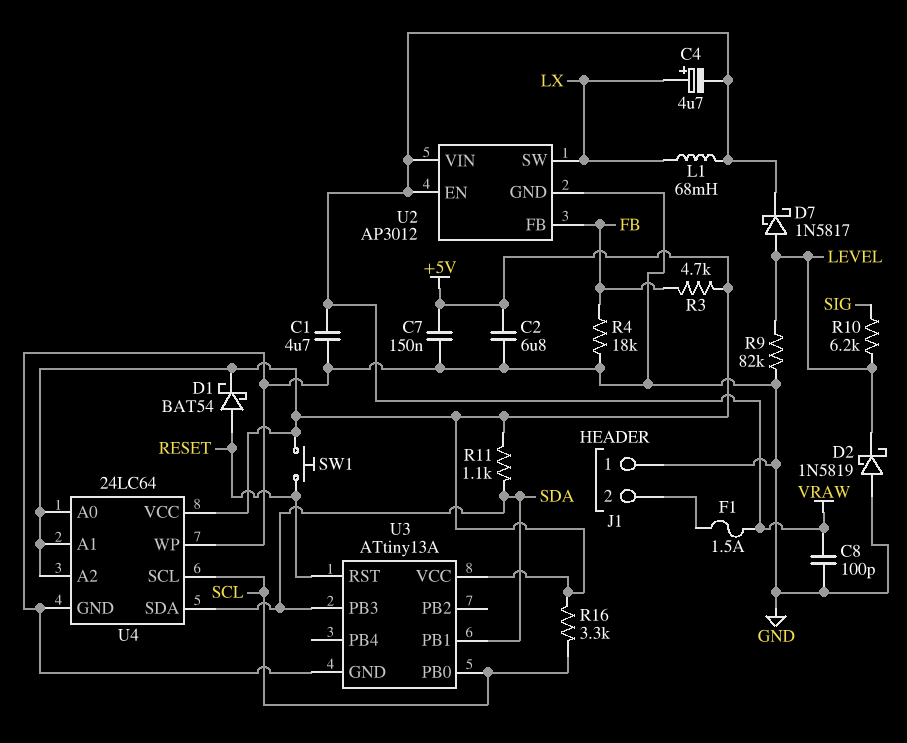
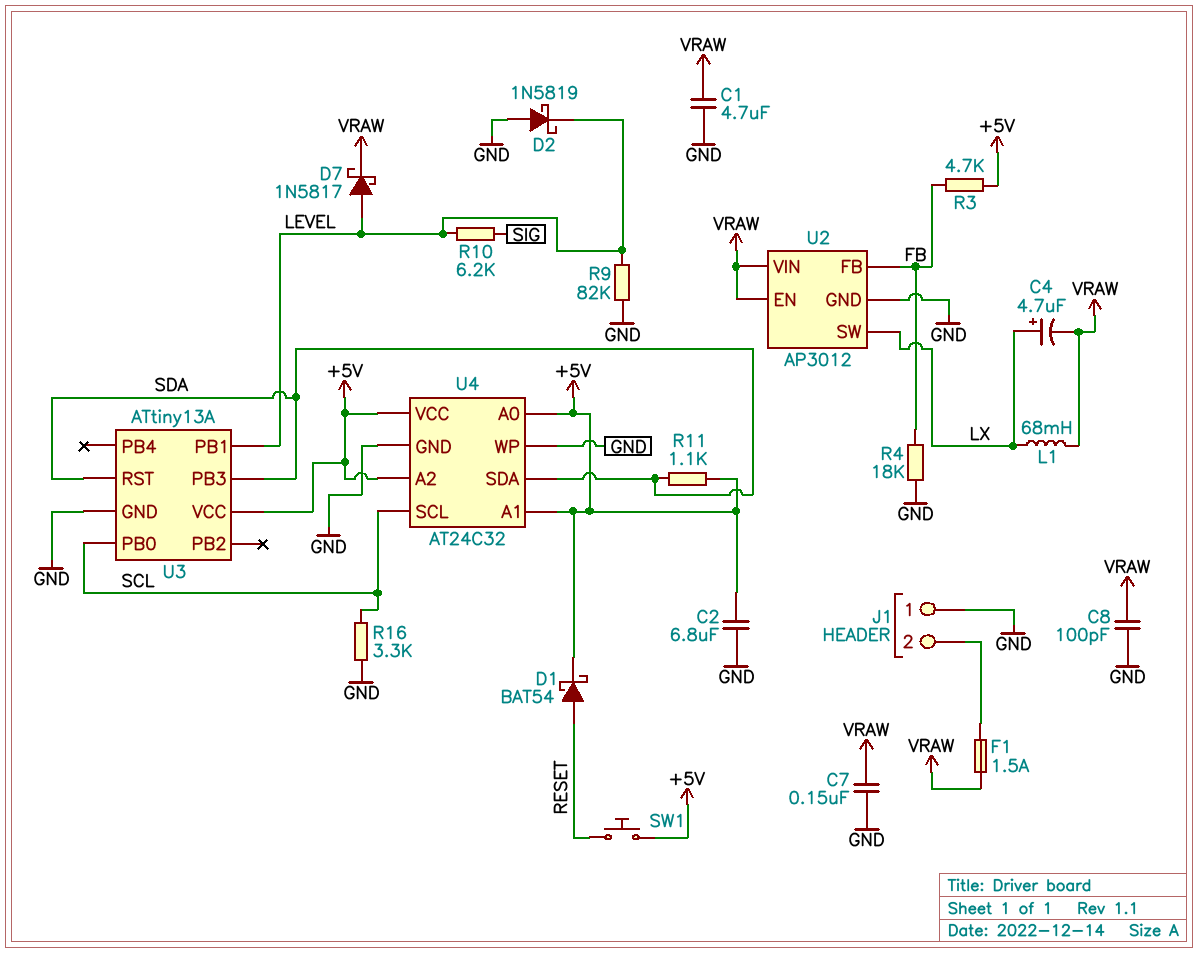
C7: 150nF (+5V, GND) -> 150nF (GND, VRAW)
R16: 3.3k (+5V, SCL) -> 3.3k (GND, SCL)
U3 pin PB1: SDA -> LEVEL
U3 pin RST: RESET -> SDA
U4: 24LC64 -> AT24C32

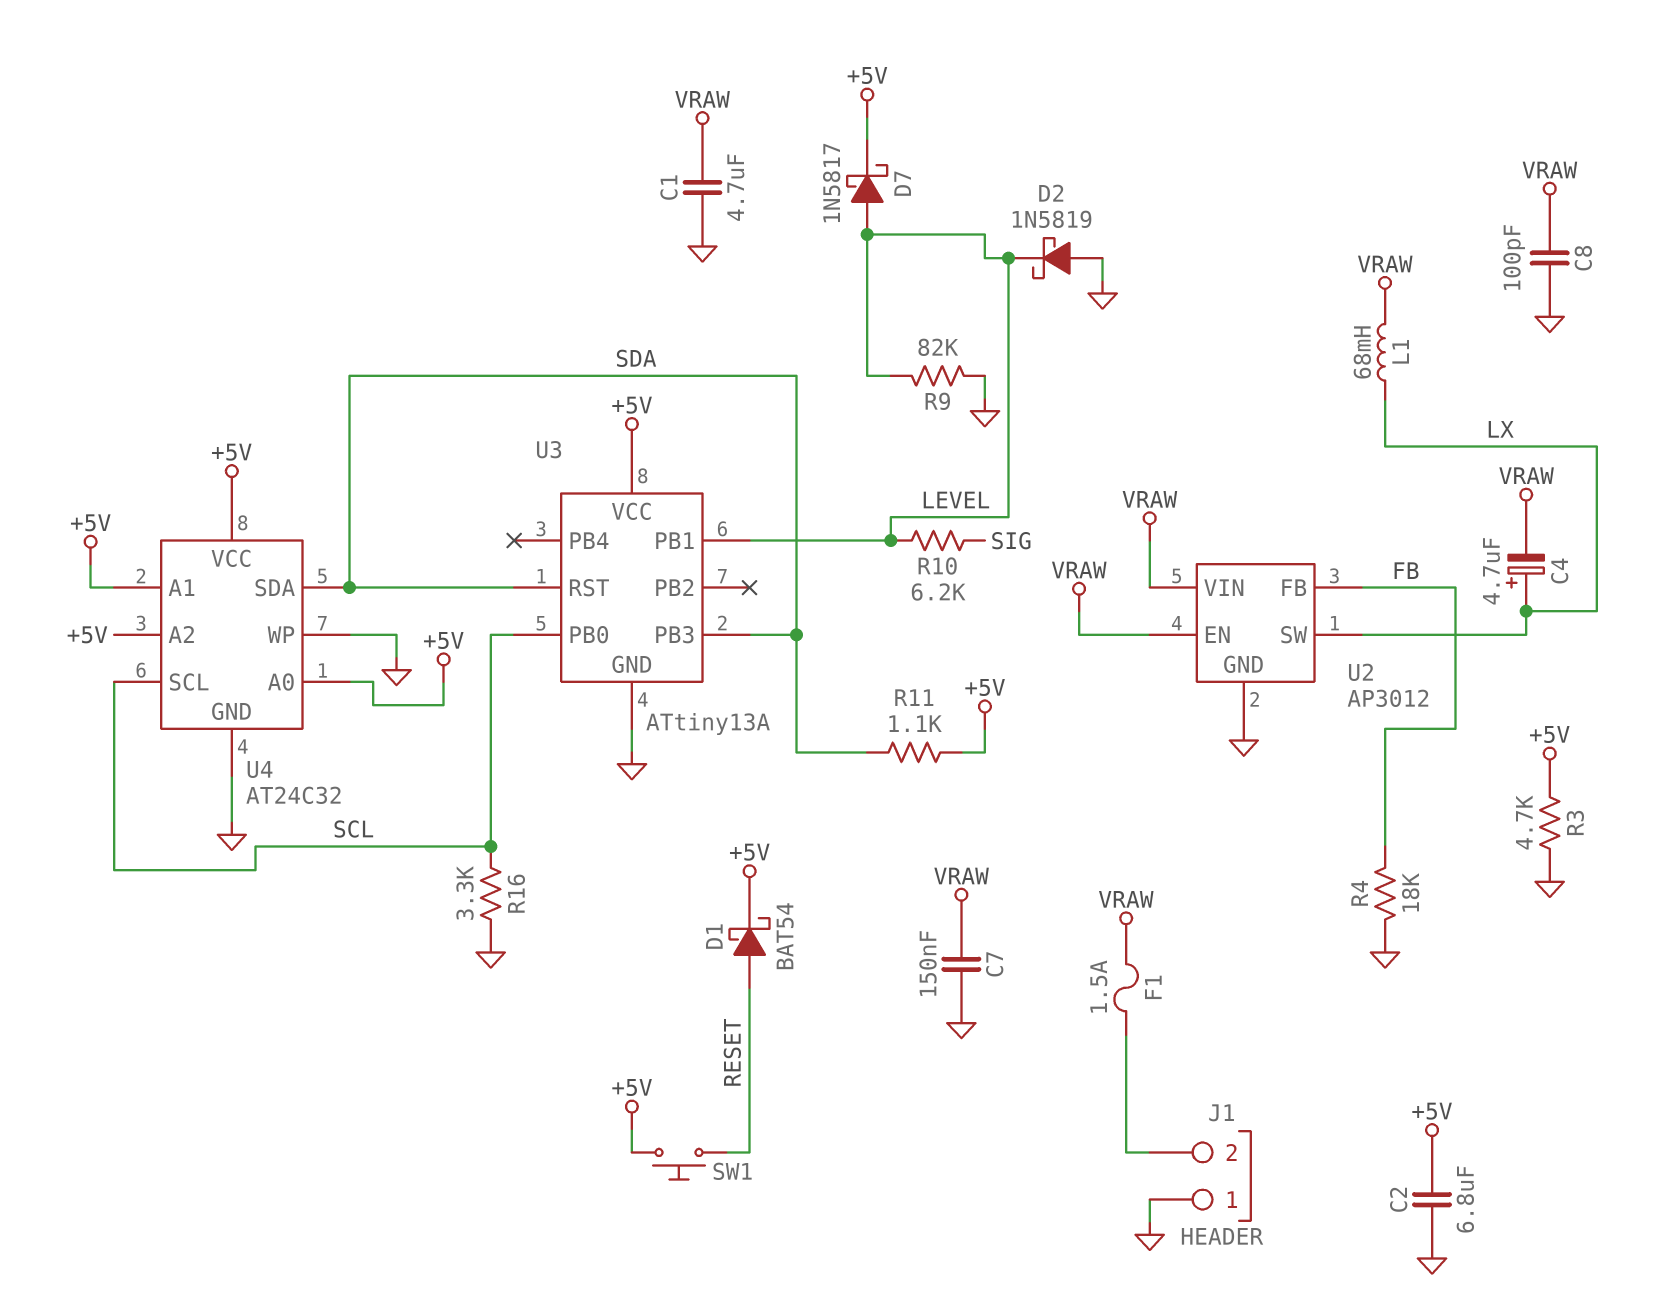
D7: schottky 1N5817 (A LEVEL, K VRAW) -> schottky 1N5817 (A LEVEL, K +5V)
R3: 4.7k (+5V, FB) -> 4.7k (+5V, GND)

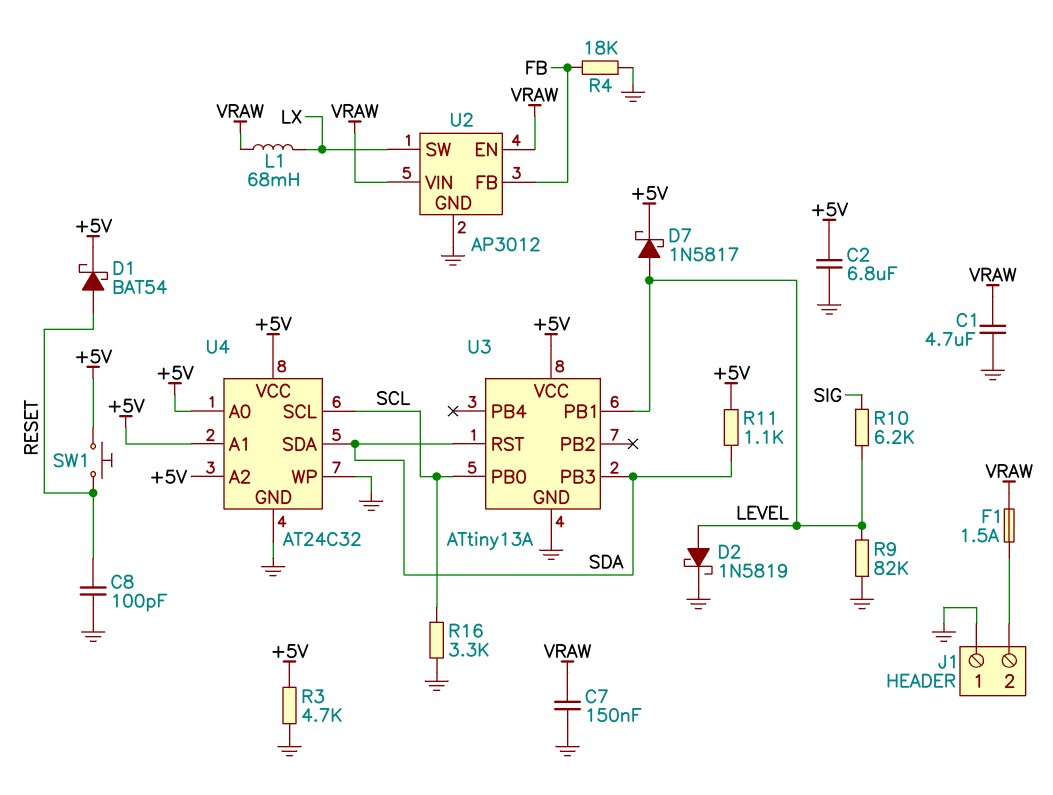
C4: 4.7uF (plus LX, minus VRAW) -> none
C8: 100pF (GND, VRAW) -> 100pF (GND, RESET)
D2: schottky 1N5819 (A GND, K LEVEL) -> schottky 1N5819 (A LEVEL, K GND)

